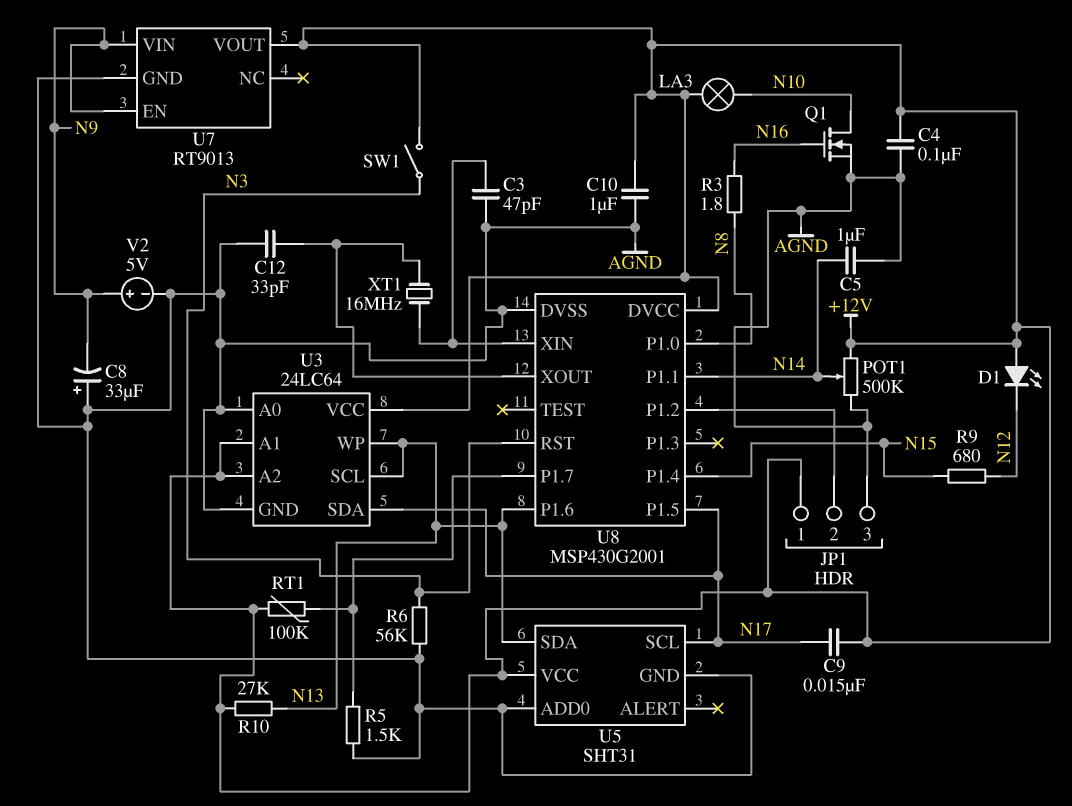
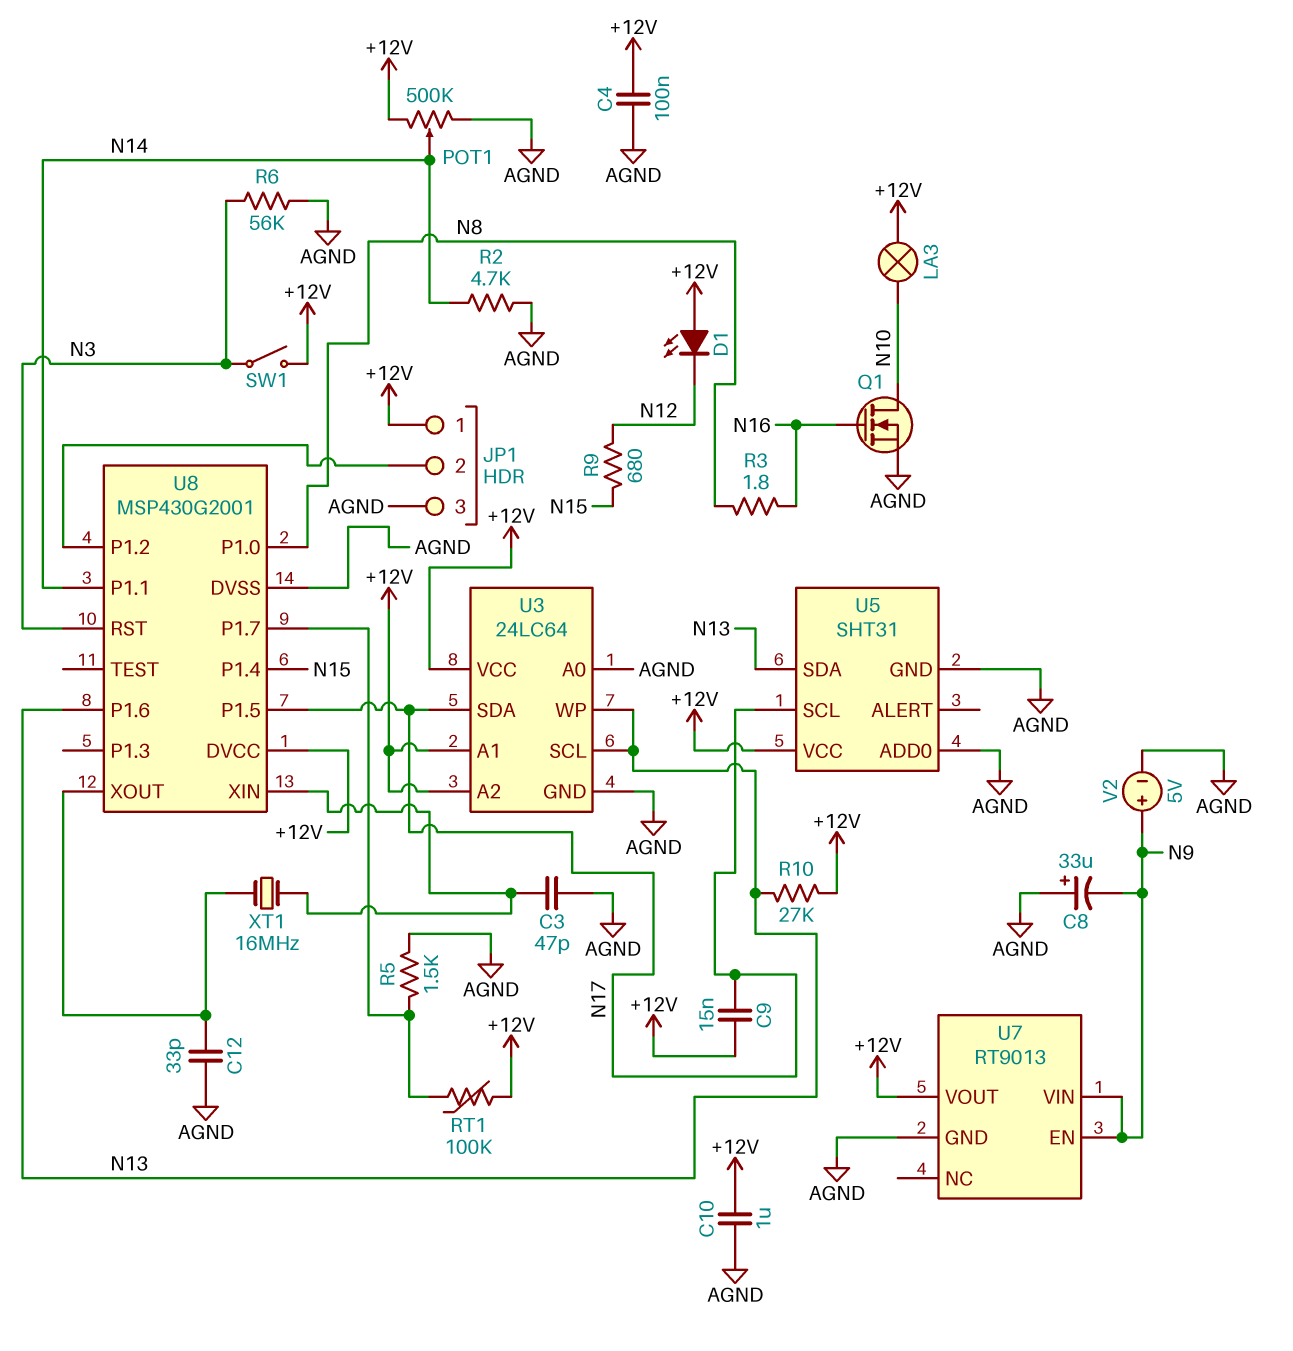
C5: 1uF (AGND, N14) -> none
R2: none -> 4.7k (AGND, N14)

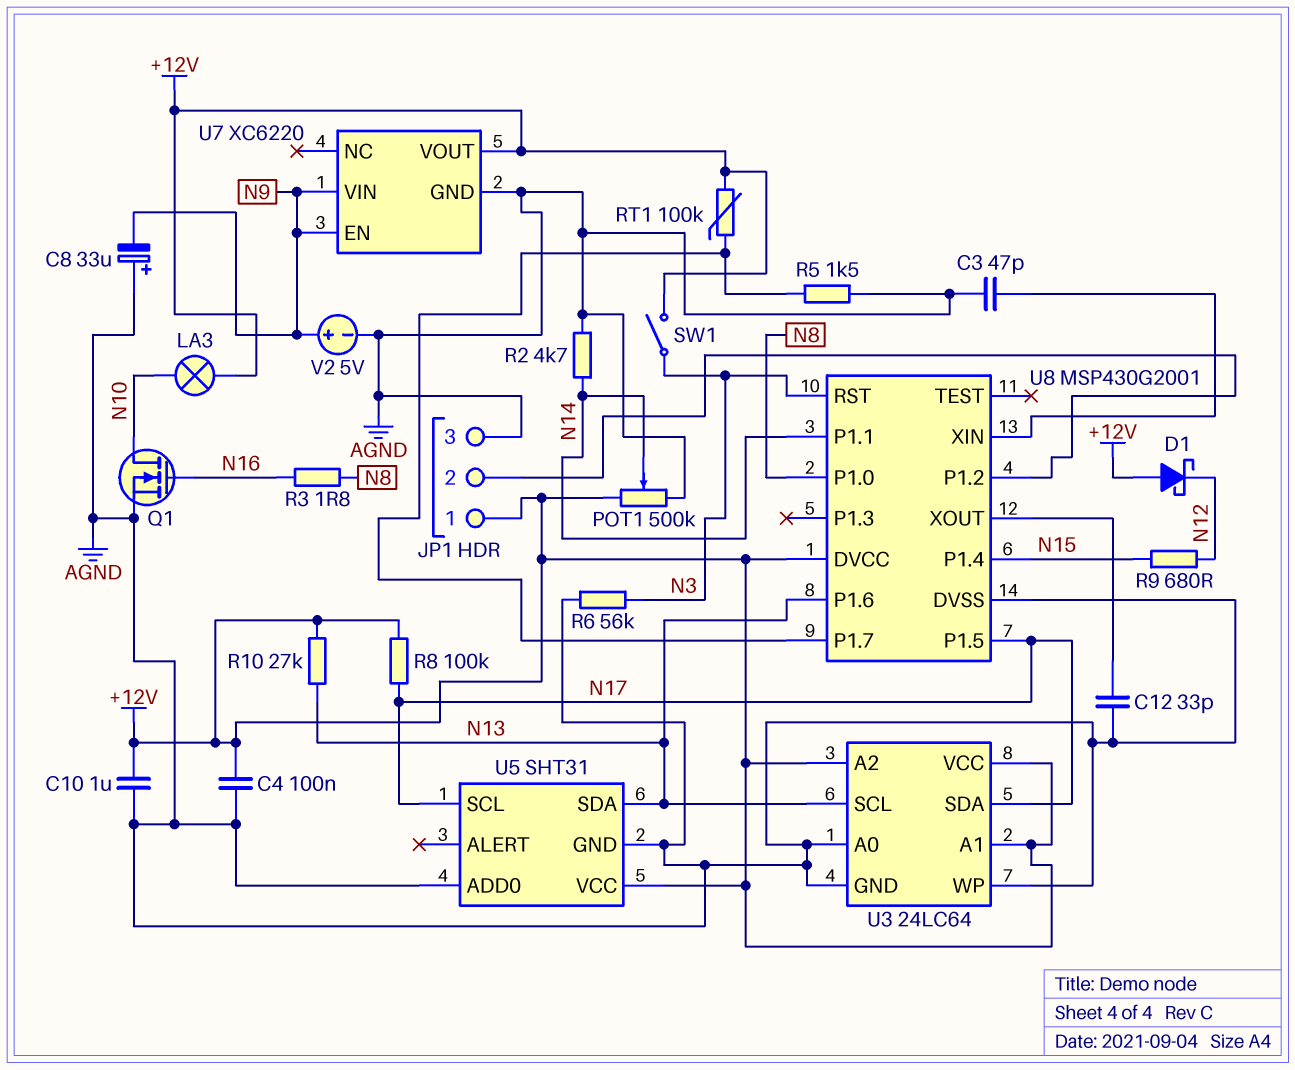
C9: 15nF (+12V, N17) -> none
D1: LED (A +12V, K N12) -> schottky (A +12V, K N12)
R8: none -> 100k (+12V, N17)
U3 pin WP: N13 -> AGND
U7: RT9013 -> XC6220
XT1: 16MHz (U8/XIN, U8/XOUT) -> none

